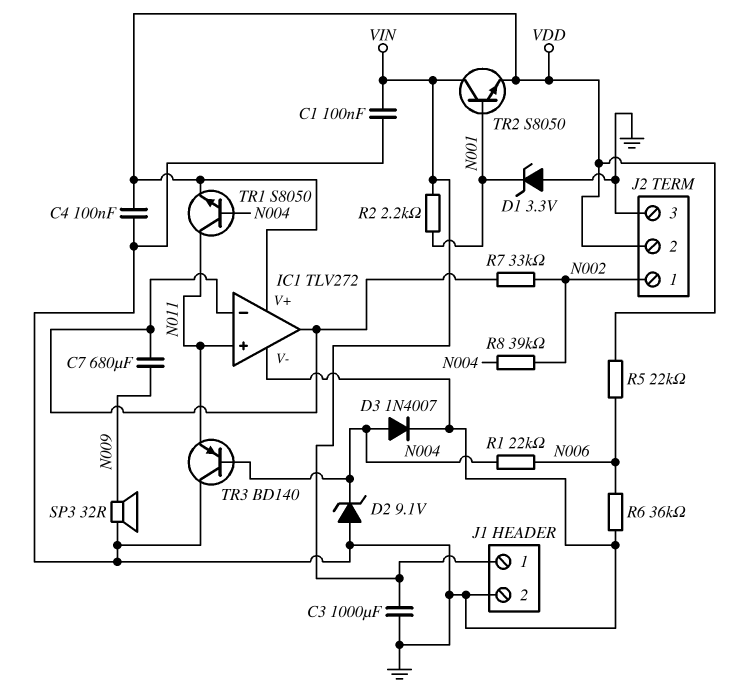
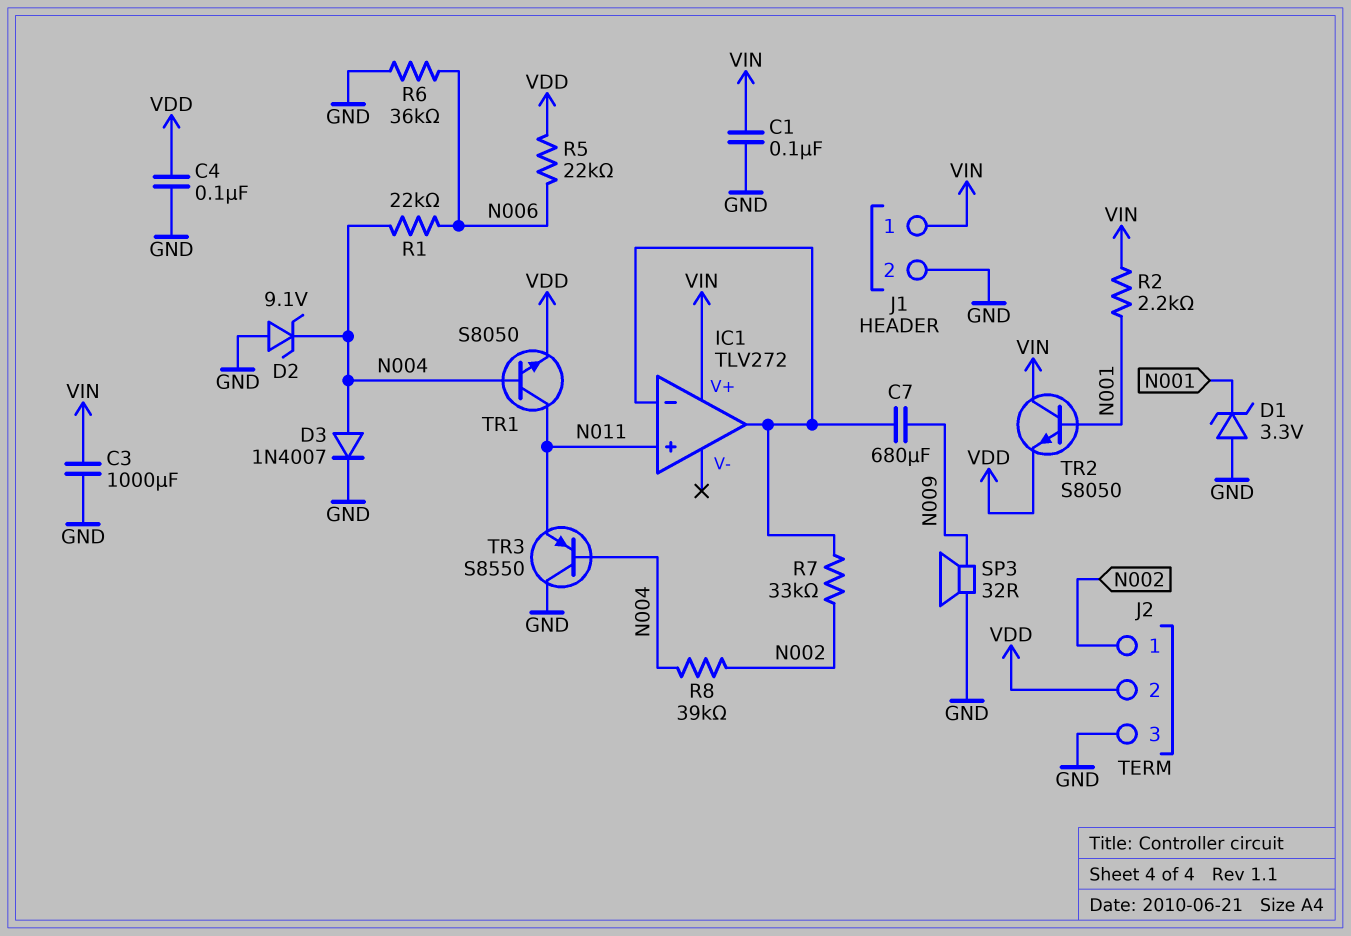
IC1 pin V+: VDD -> VIN
IC1 pin V-: GND -> none
TR3: PNP BD140 (B N004, C GND, E N011) -> PNP S8550 (B N004, C GND, E N011)

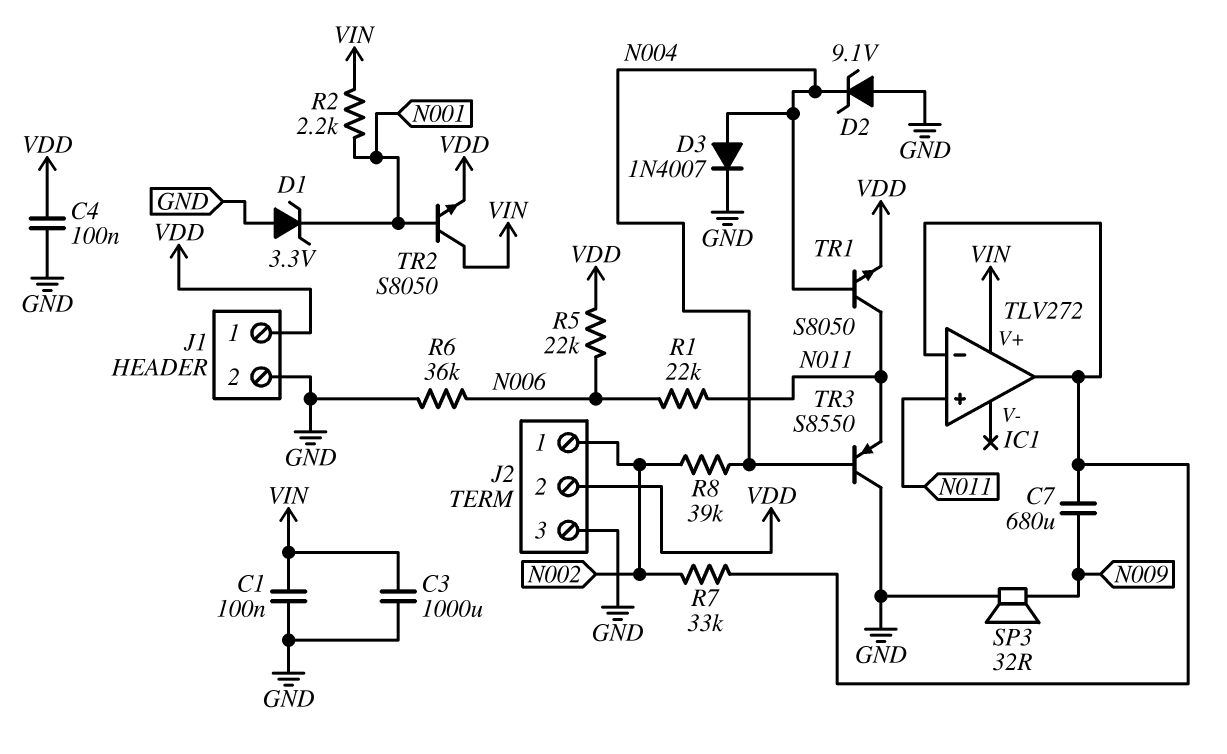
J1 pin 1: VIN -> VDD
R1: 22k (N004, N006) -> 22k (N006, N011)

